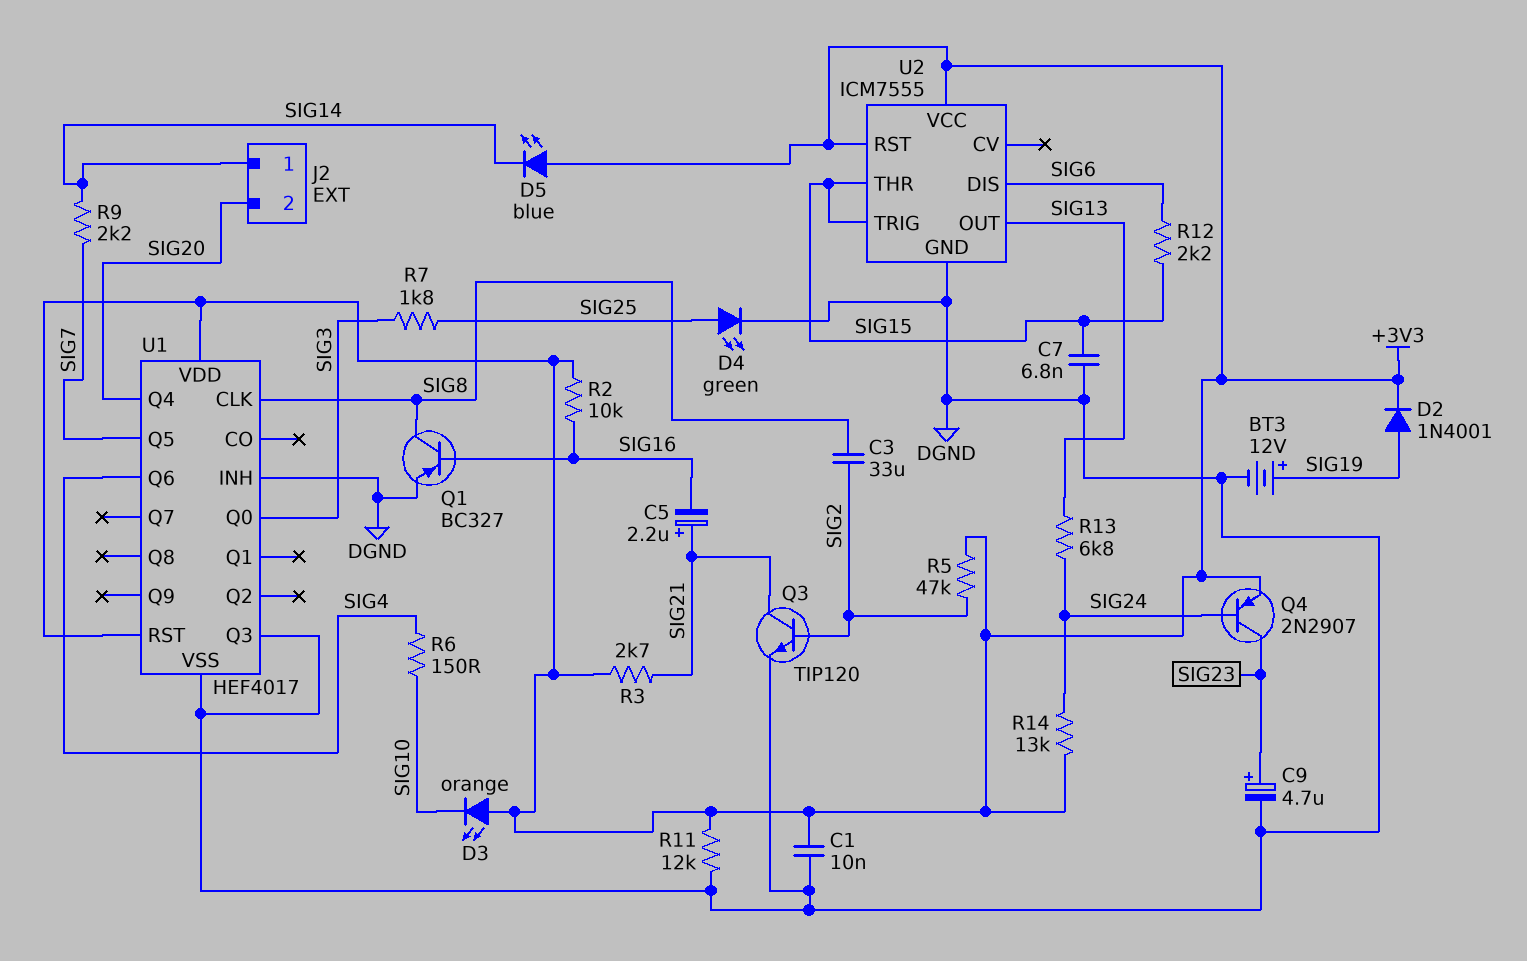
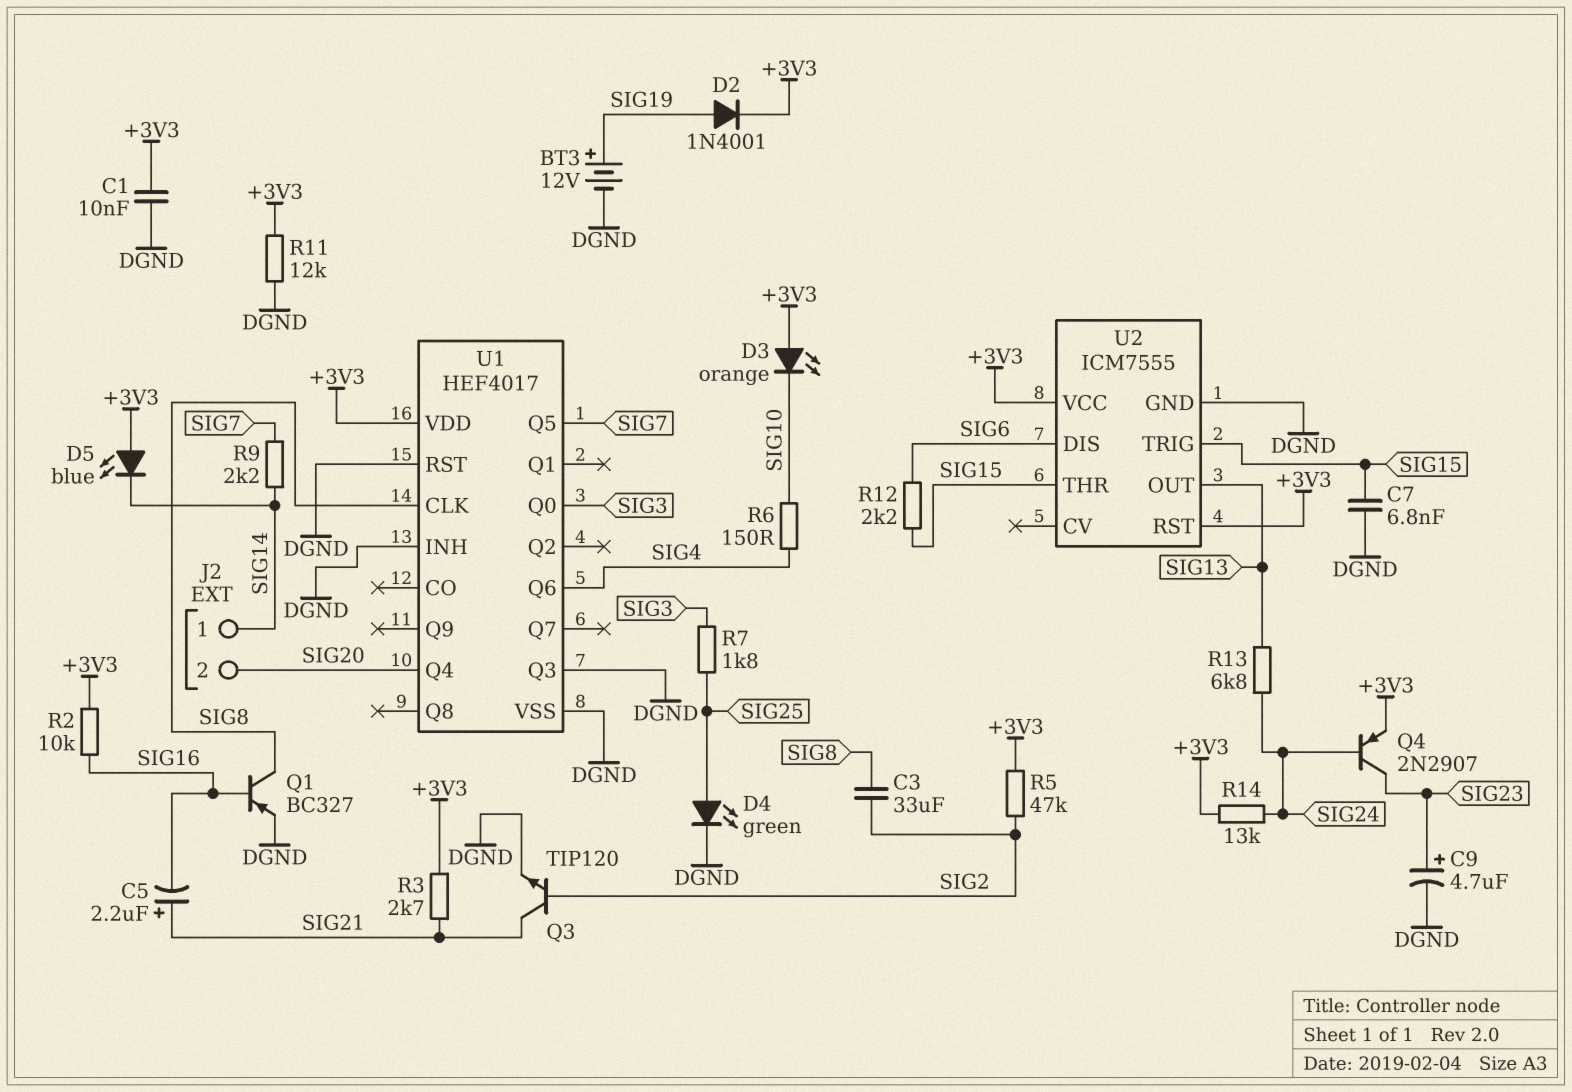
U1 pin RST: +3V3 -> DGND

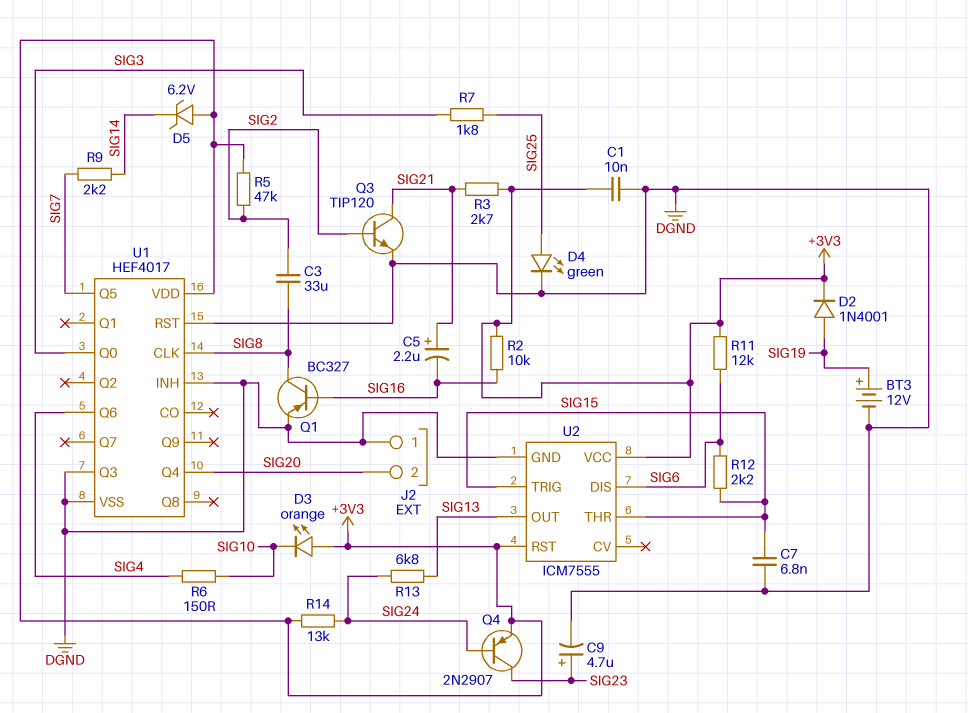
D5: LED blue (A +3V3, K SIG14) -> zener 6.2V (A +3V3, K SIG14)
J2 pin 1: SIG14 -> DGND
R11: 12k (+3V3, DGND) -> 12k (+3V3, SIG6)

